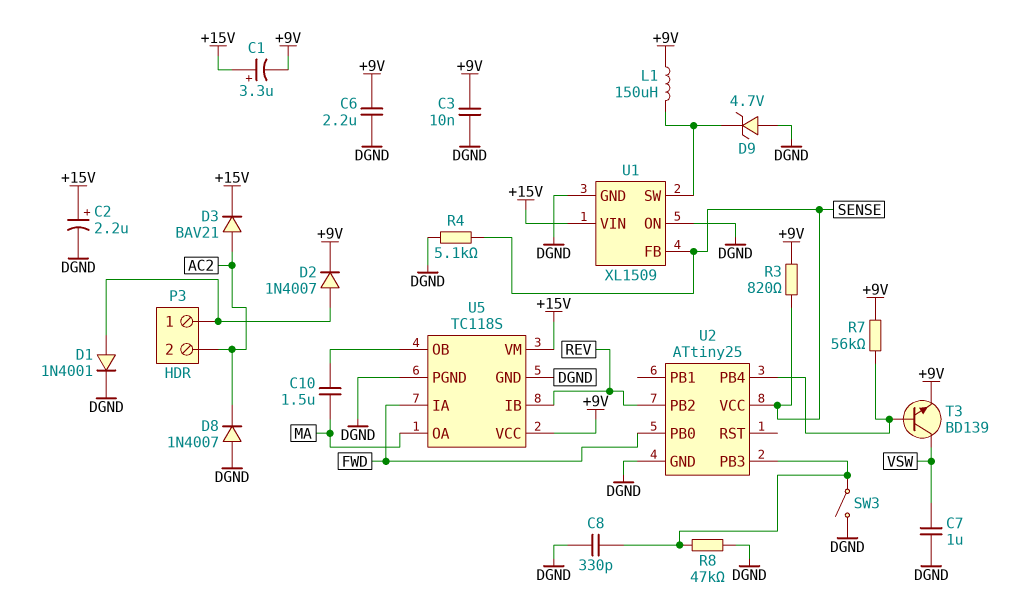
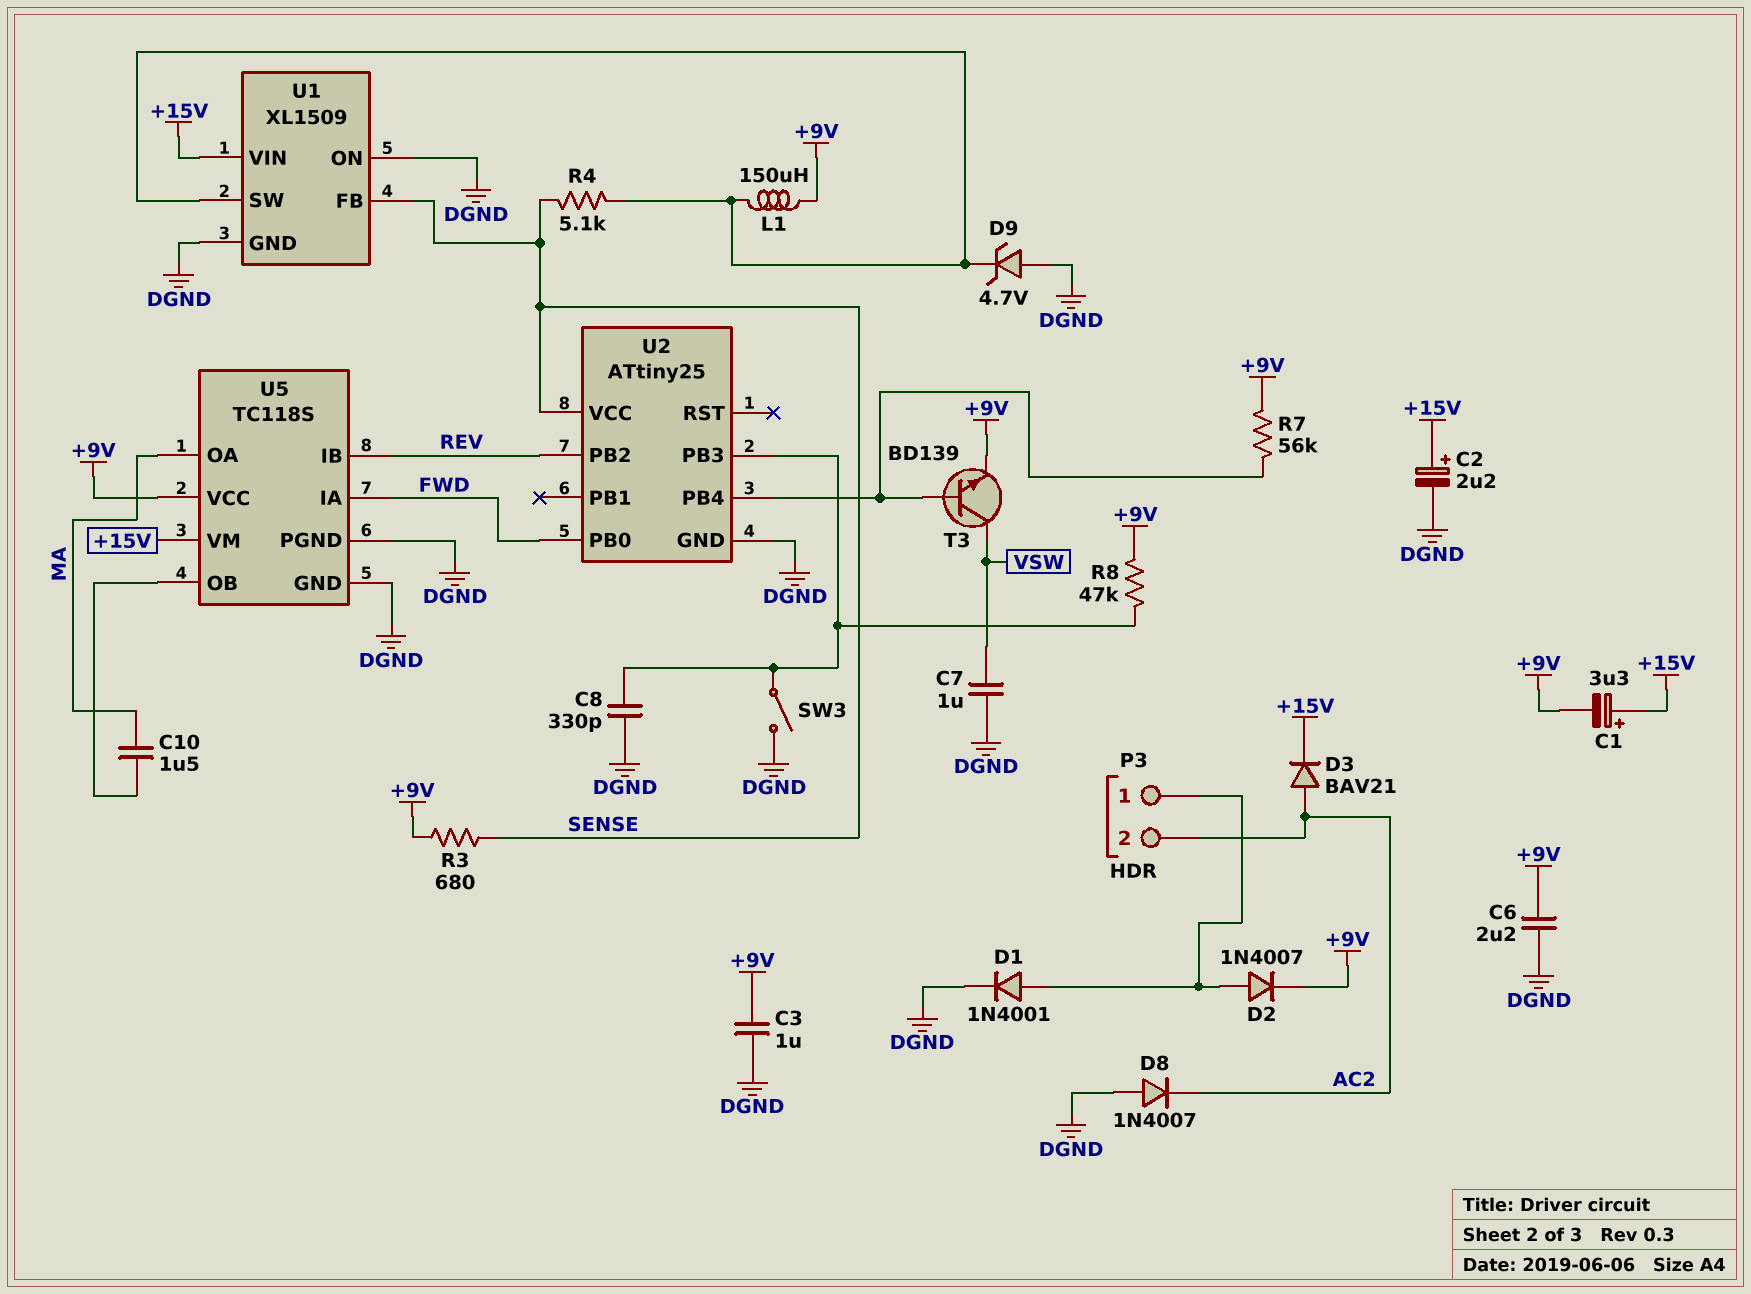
C3: 10nF (+9V, DGND) -> 1uF (+9V, DGND)
R3: 820 (+9V, SENSE) -> 680 (+9V, SENSE)
R4: 5.1k (DGND, SENSE) -> 5.1k (SENSE, U1/SW)
R8: 47k (DGND, U2/PB3) -> 47k (+9V, U2/PB3)

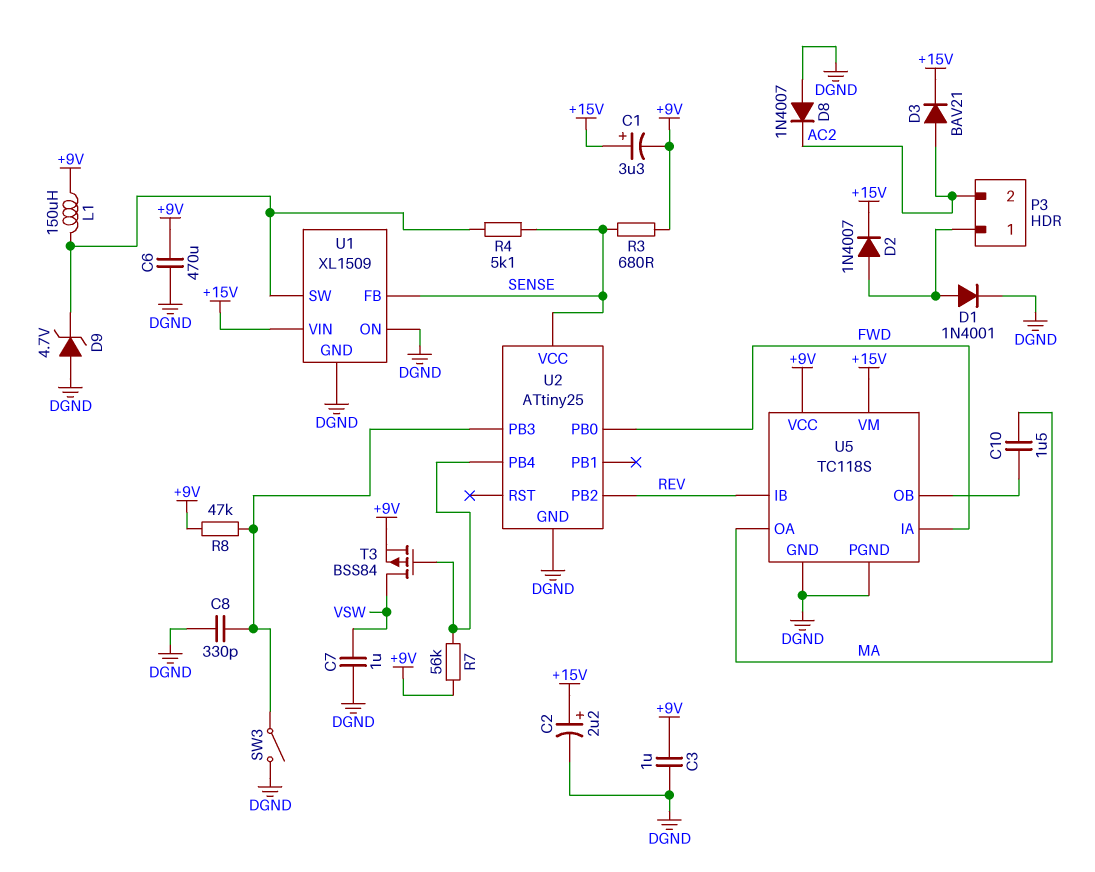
C6: 2.2uF (+9V, DGND) -> 470uF (+9V, DGND)
D2: diode 1N4007 (A P3/1, K +9V) -> diode 1N4007 (A P3/1, K +15V)
T3: NPN BD139 (B U2/PB4, C VSW, E +9V) -> PMOS BSS84 (G U2/PB4, D VSW, S +9V)

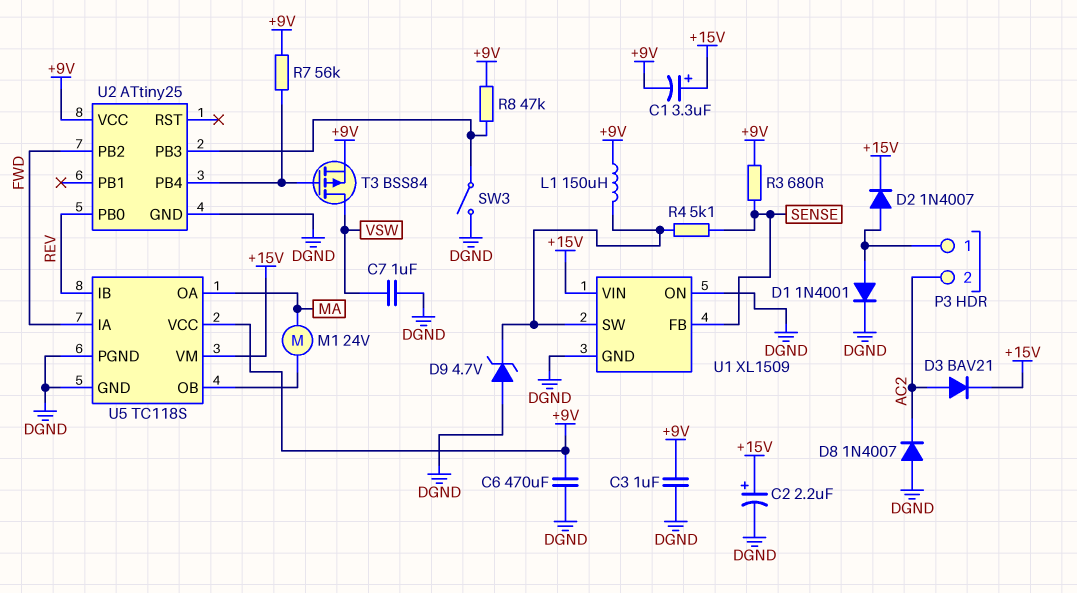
C8: 330pF (DGND, U2/PB3) -> none
C10: 1.5uF (MA, U5/OB) -> none
M1: none -> motor 24V (MA, U5/OB)
U2 pin PB0: FWD -> REV
U2 pin PB2: REV -> FWD
U2 pin VCC: SENSE -> +9V

